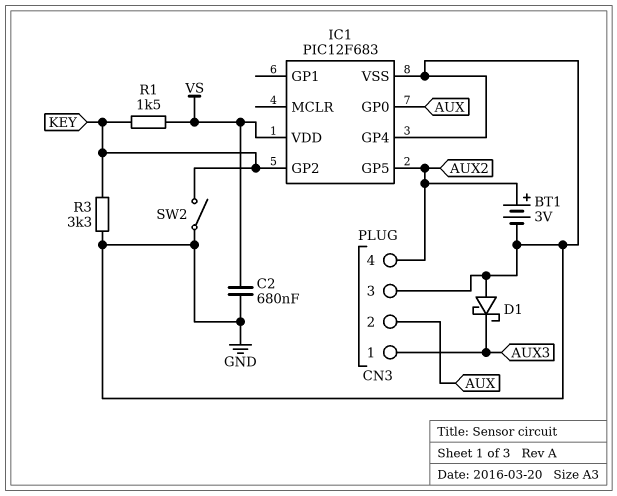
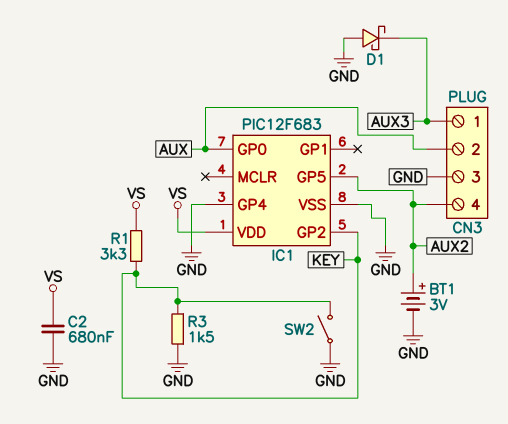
R1: 1.5k (KEY, VS) -> 3.3k (KEY, VS)
R3: 3.3k (GND, KEY) -> 1.5k (GND, KEY)

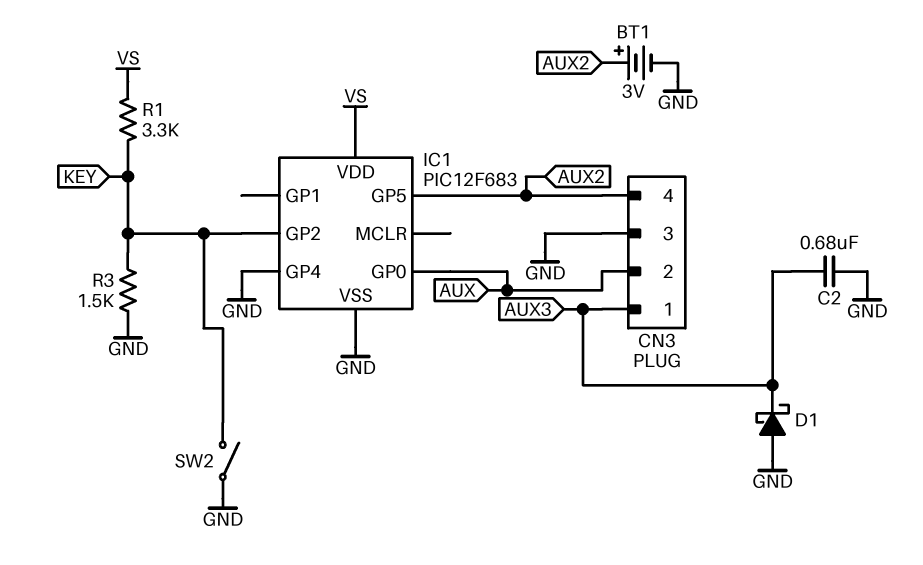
C2: 680nF (GND, VS) -> 680nF (AUX3, GND)

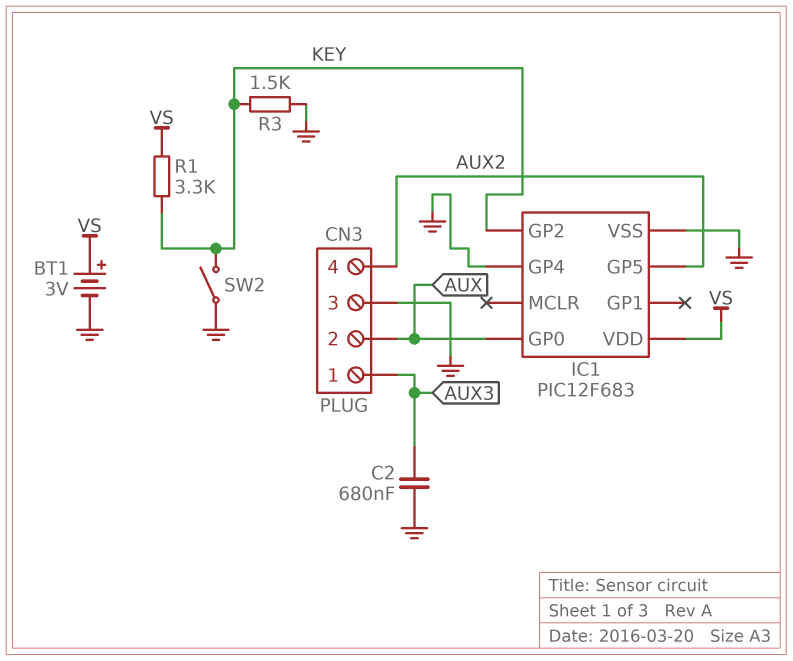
BT1: 3V (plus AUX2, minus GND) -> 3V (plus VS, minus GND)
D1: schottky (A GND, K AUX3) -> none

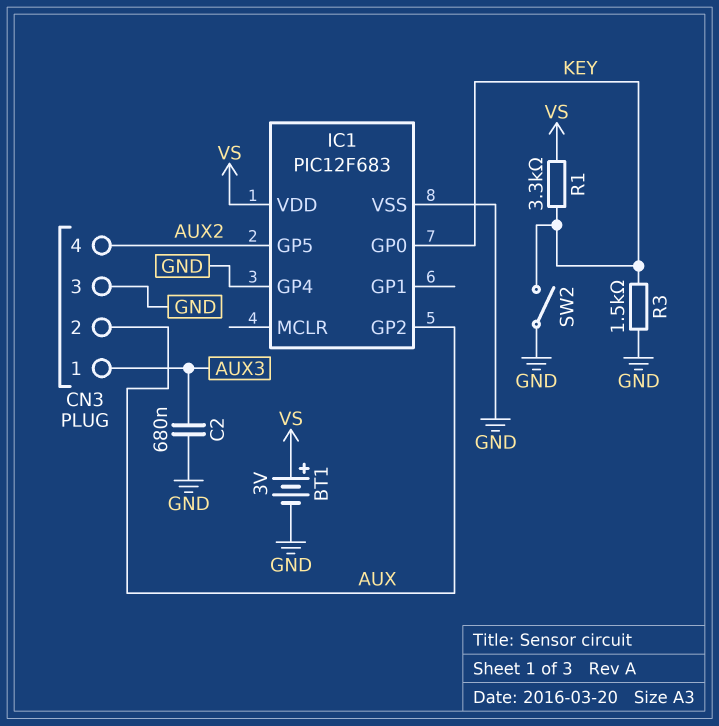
IC1 pin GP0: AUX -> KEY
IC1 pin GP2: KEY -> AUX

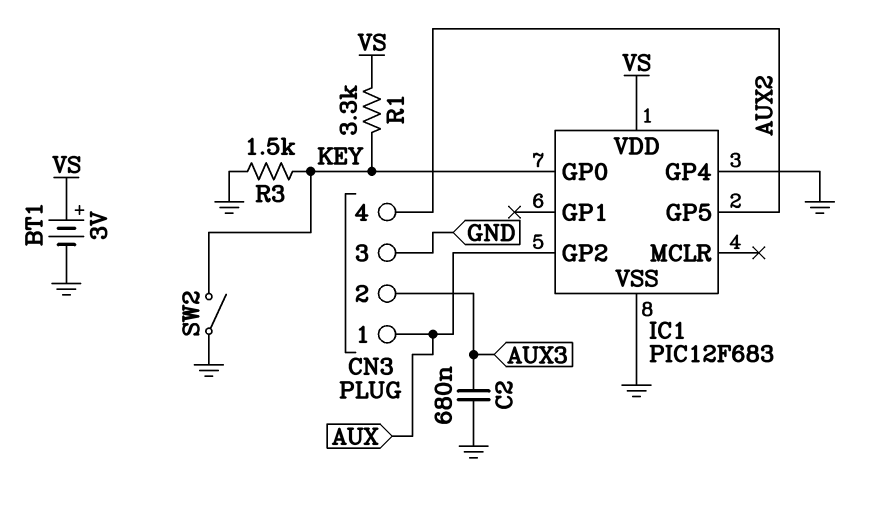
CN3 pin 1: AUX3 -> AUX
CN3 pin 2: AUX -> AUX3

